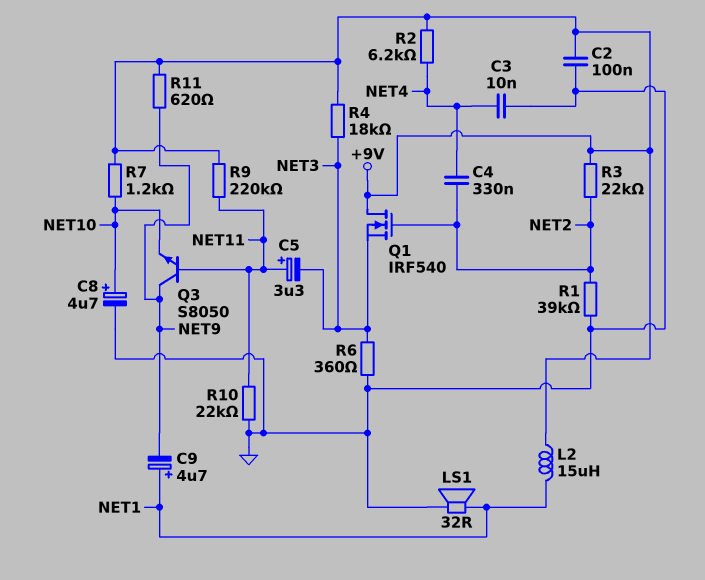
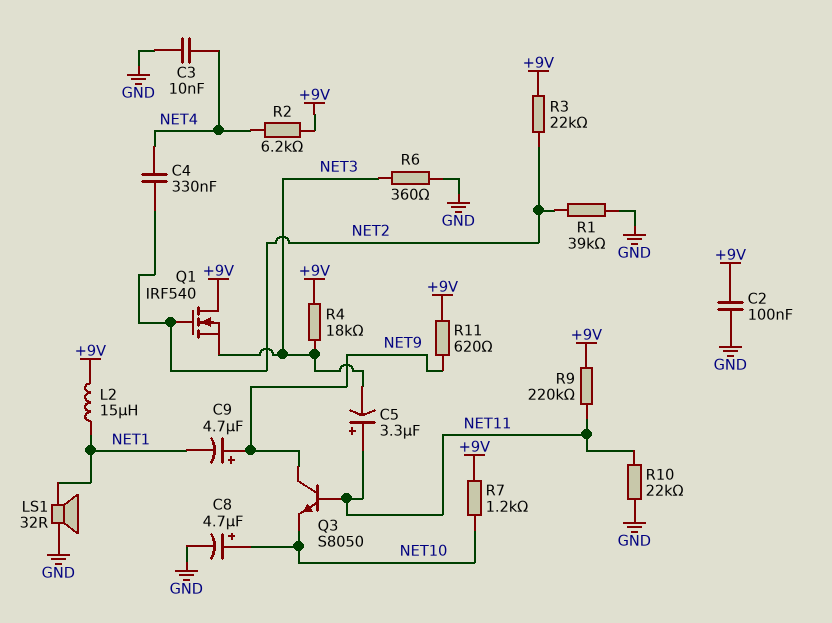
C9: 4.7uF (plus NET1, minus NET9) -> 4.7uF (plus NET9, minus NET1)

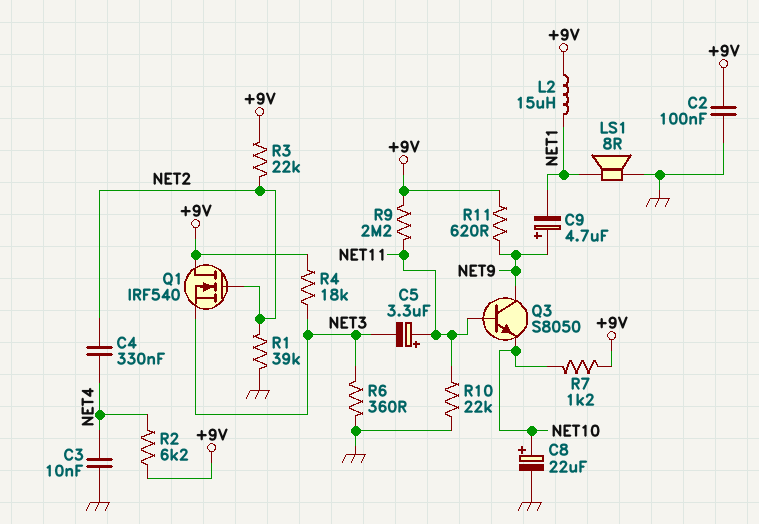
C8: 4.7uF (plus NET10, minus GND) -> 22uF (plus NET10, minus GND)
LS1: speaker 32R (GND, NET1) -> speaker 8R (GND, NET1)
R9: 220k (+9V, NET11) -> 2.2M (+9V, NET11)

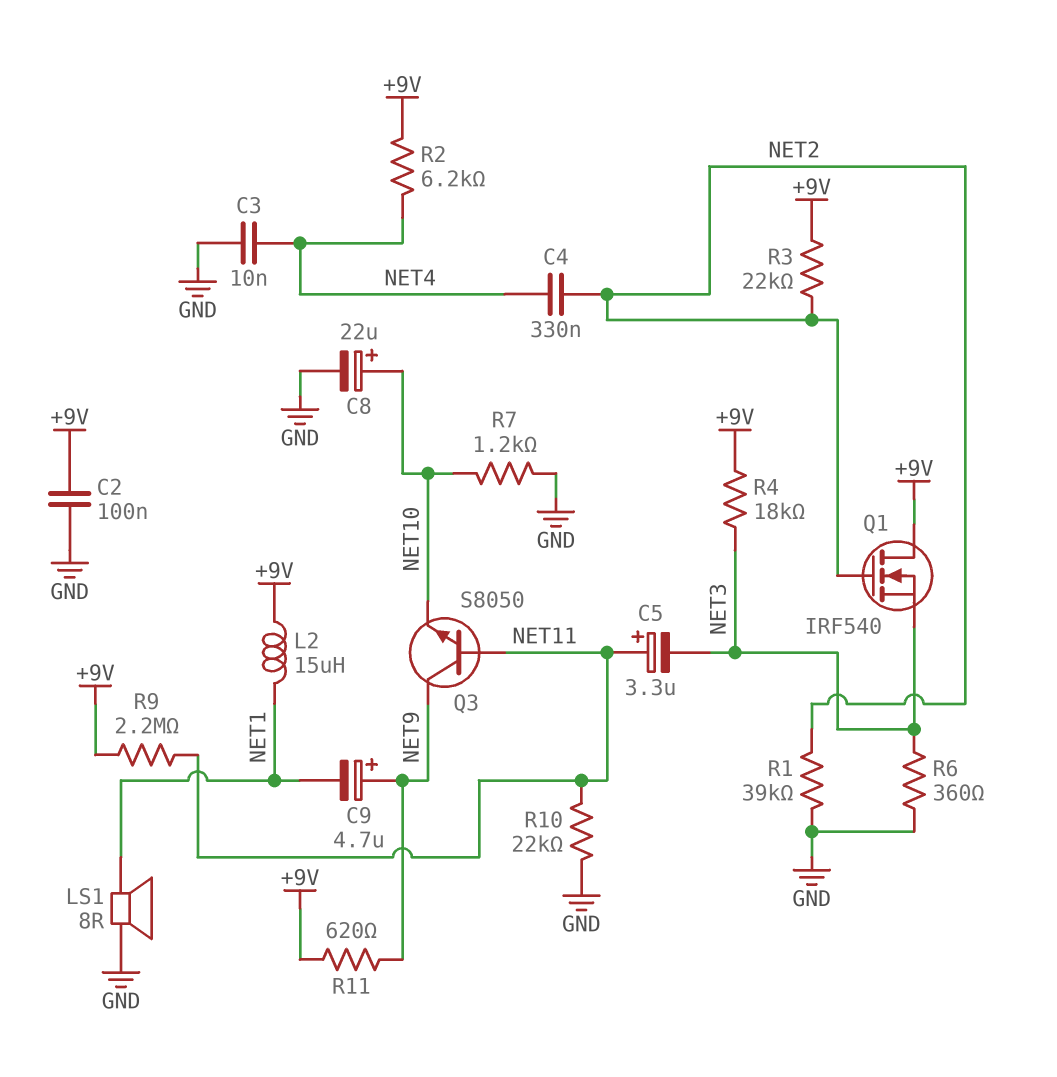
R7: 1.2k (+9V, NET10) -> 1.2k (GND, NET10)

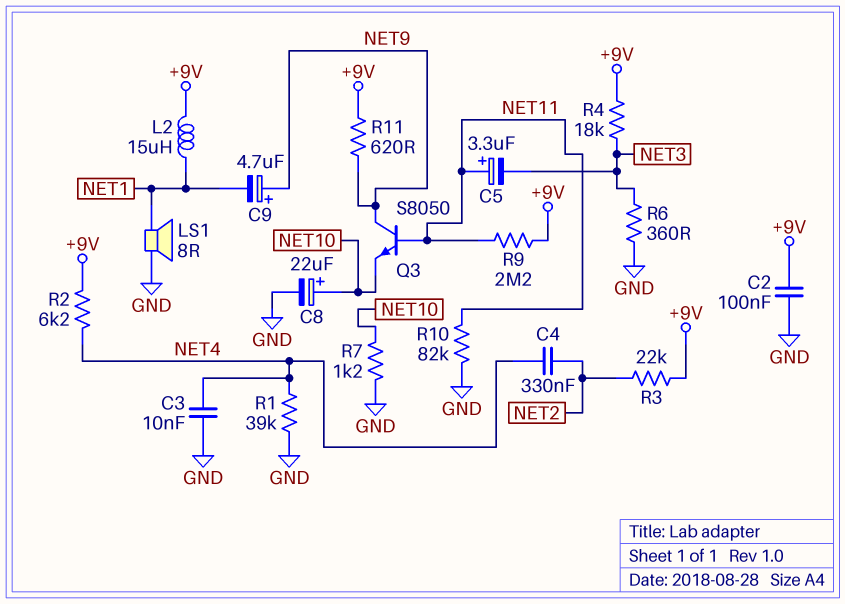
Q1: NMOS IRF540 (G NET2, D +9V, S NET3) -> none
R1: 39k (GND, NET2) -> 39k (GND, NET4)
R10: 22k (GND, NET11) -> 82k (GND, NET11)

